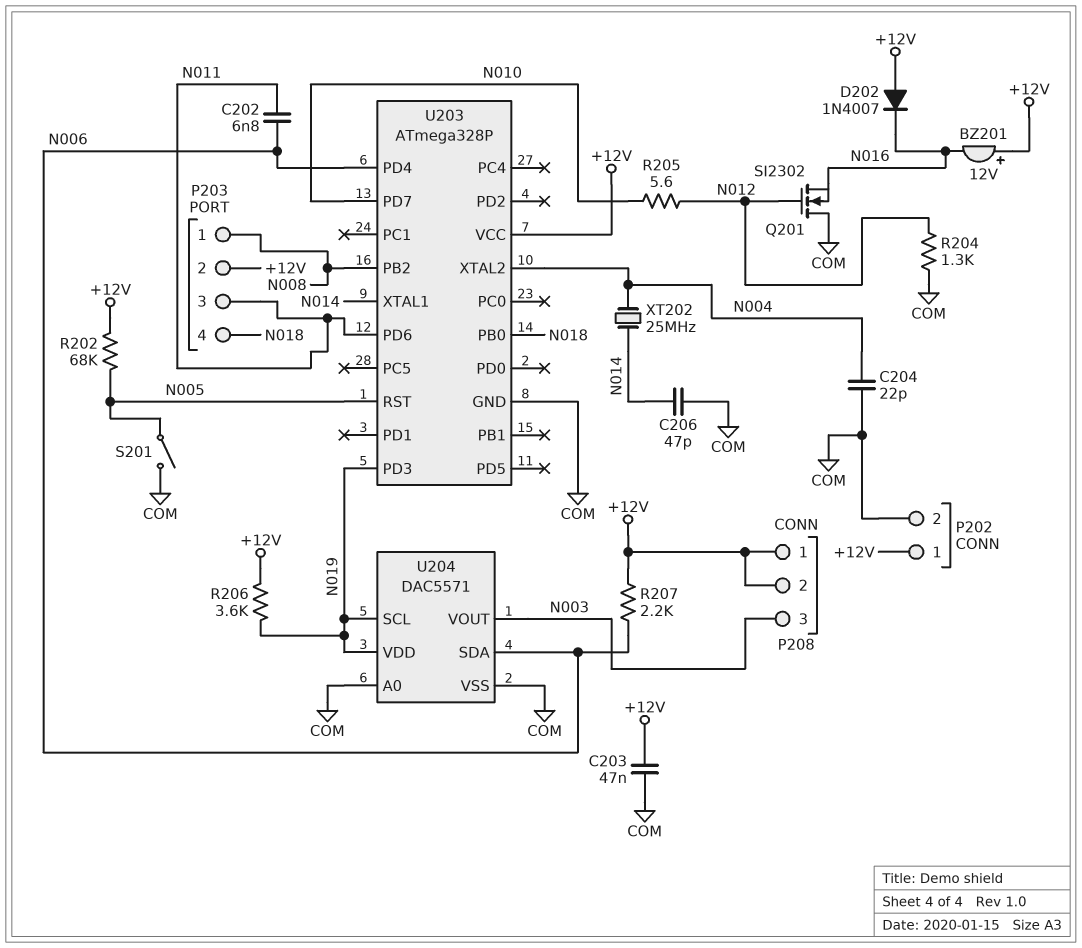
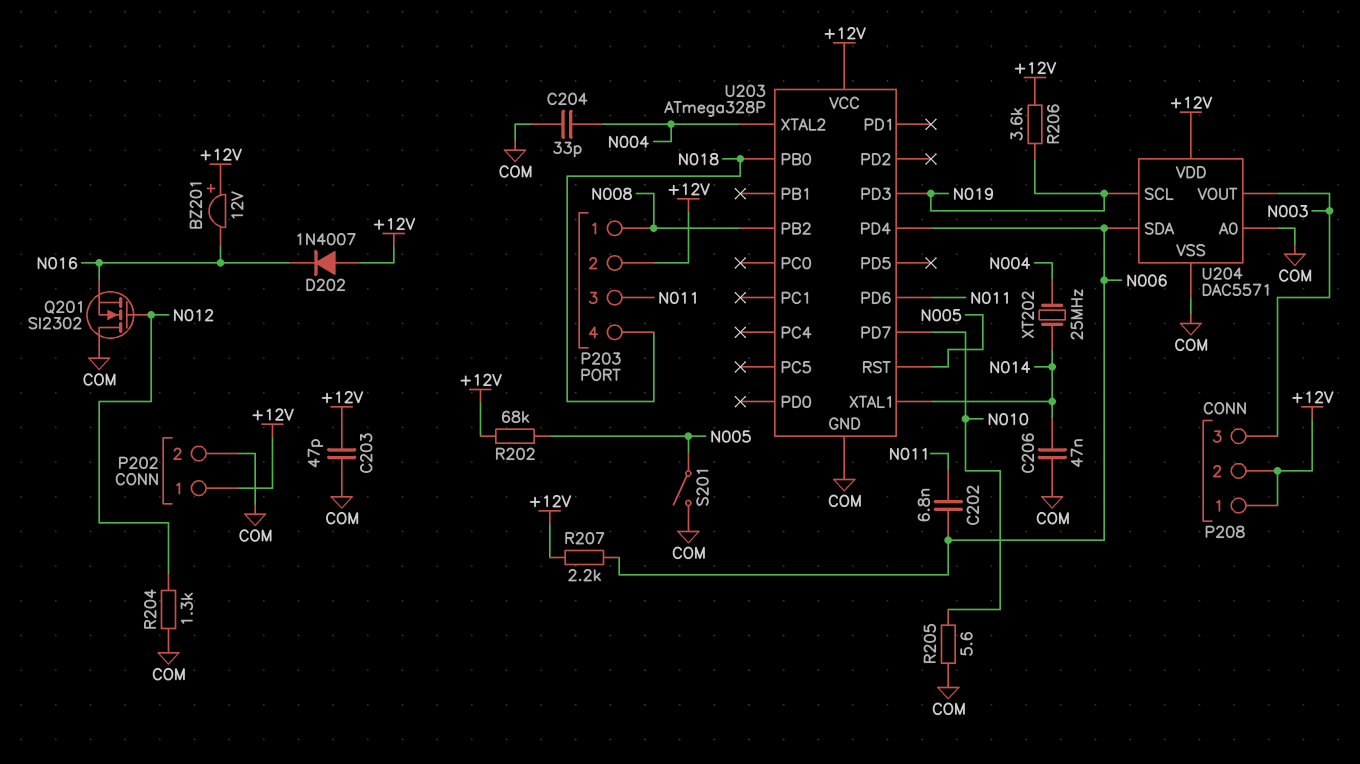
C203: 47nF (+12V, COM) -> 47pF (+12V, COM)
C204: 22pF (COM, N004) -> 33pF (COM, N004)
C206: 47pF (COM, N014) -> 47nF (COM, N014)
R205: 5.6 (N010, N012) -> 5.6 (COM, N010)
U204 pin VDD: N019 -> +12V

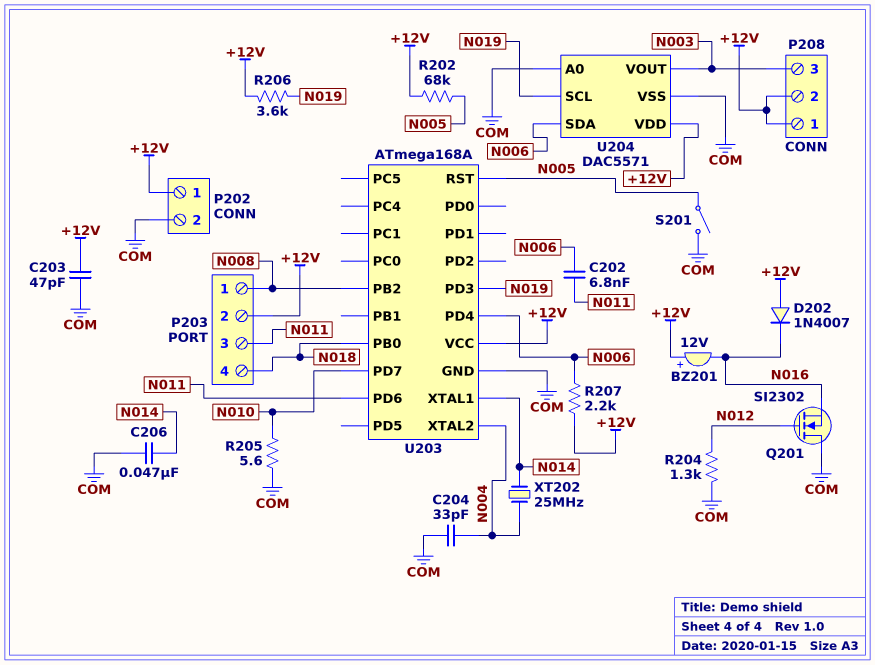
U203: ATmega328P -> ATmega168A

